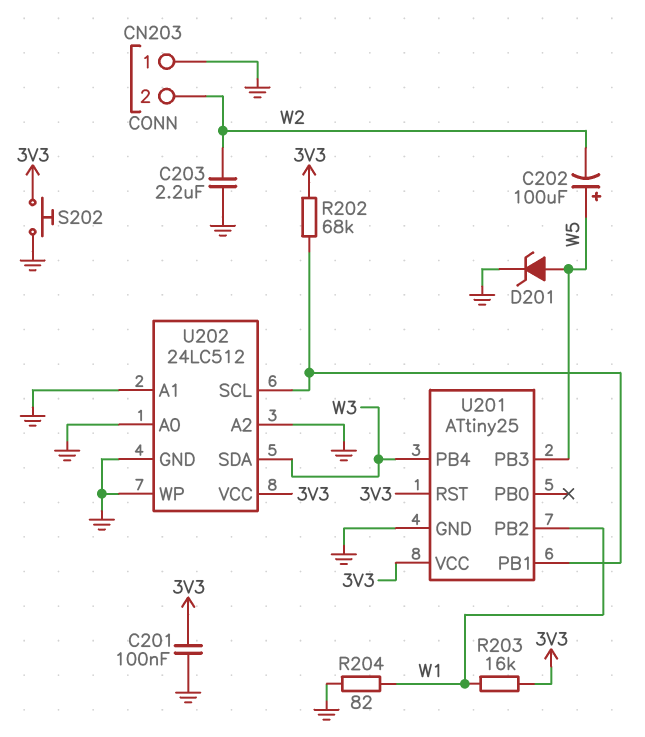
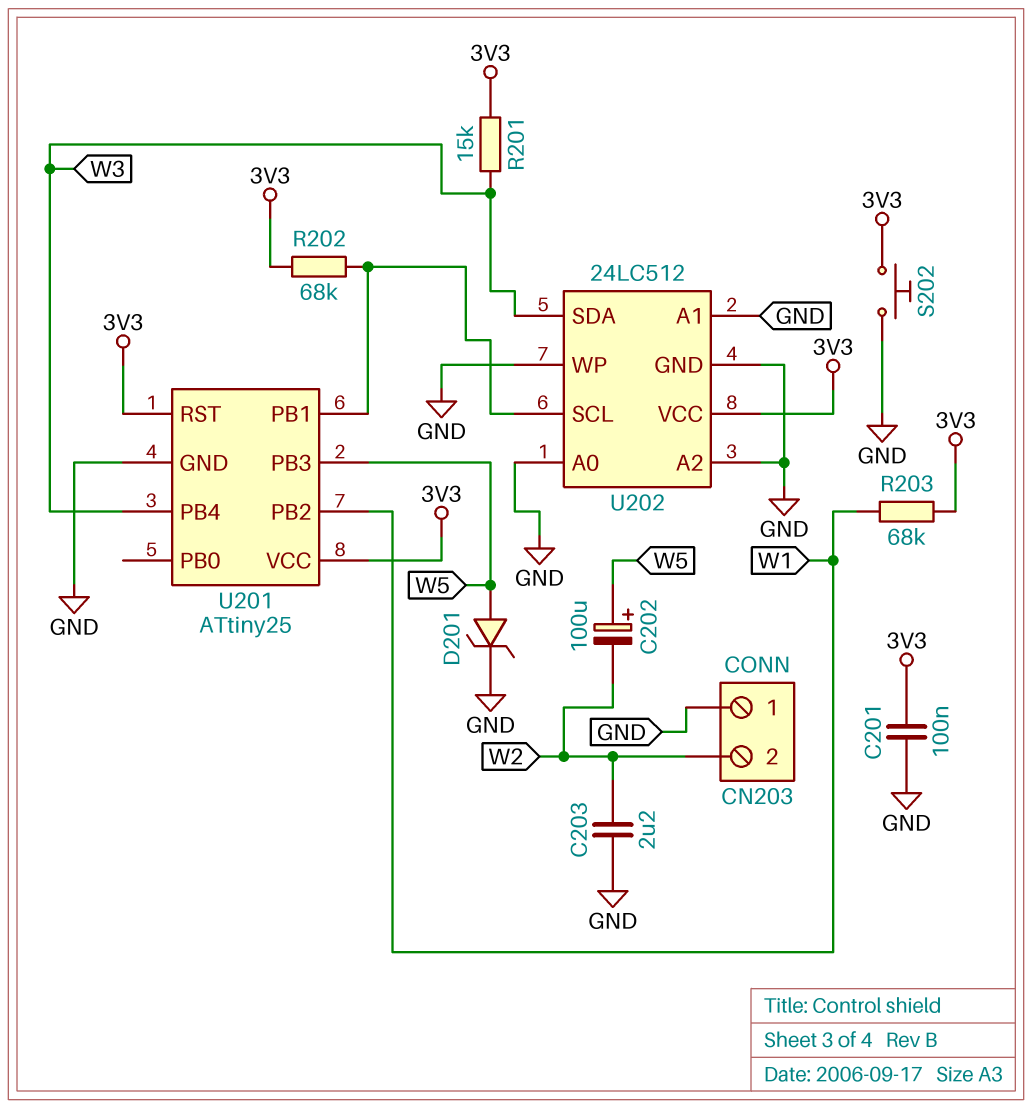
R201: none -> 15k (3V3, W3)
R203: 16k (3V3, W1) -> 68k (3V3, W1)
R204: 82 (GND, W1) -> none

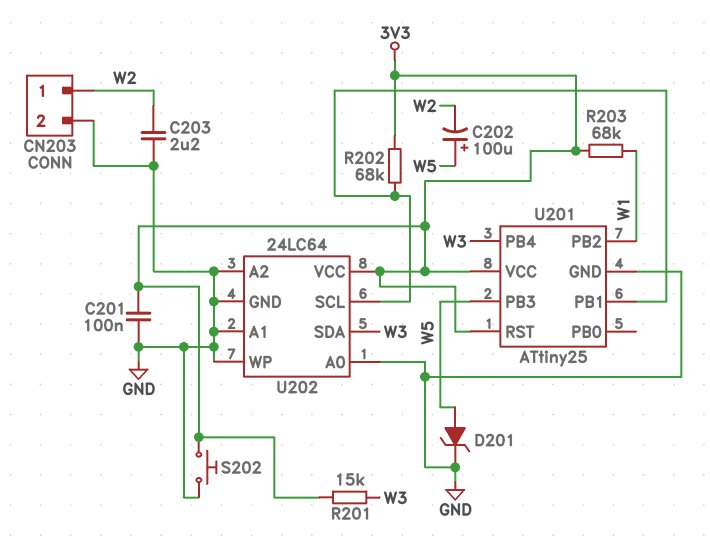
CN203 pin 1: GND -> W2
CN203 pin 2: W2 -> GND
U202: 24LC512 -> 24LC64

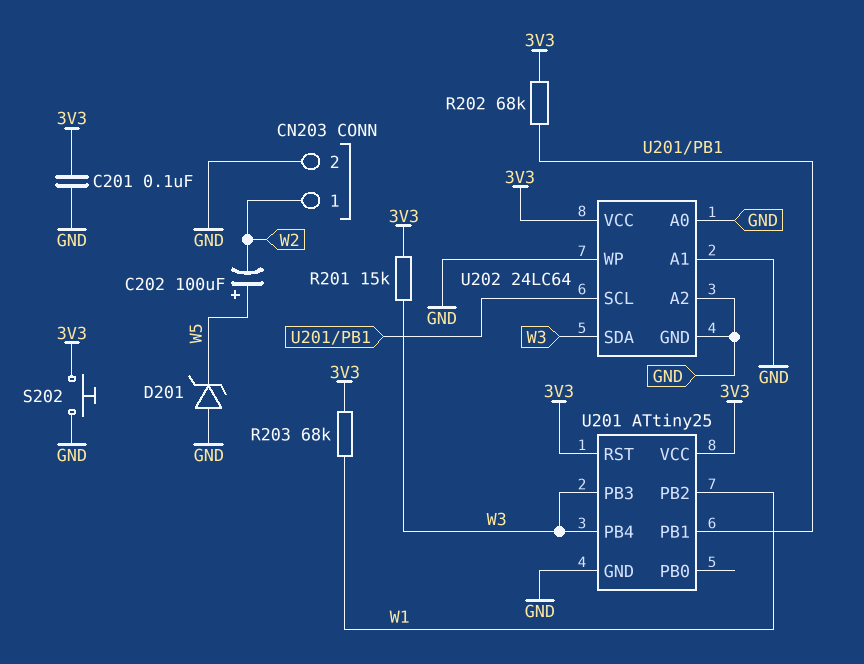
C203: 2.2uF (GND, W2) -> none
D201: zener (A W5, K GND) -> zener (A GND, K W5)
U201 pin PB3: W5 -> W3

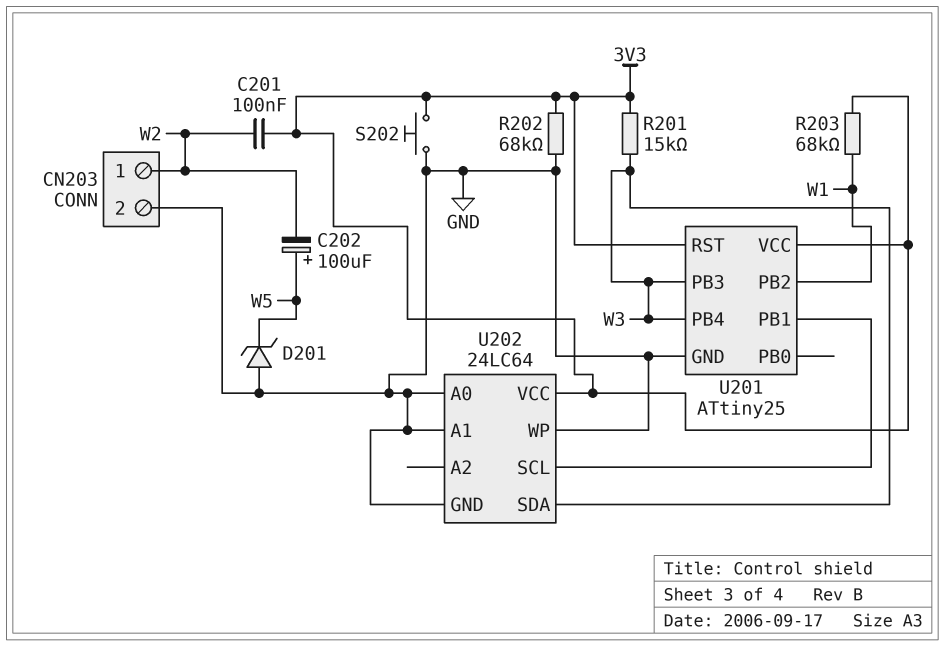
C201: 100nF (3V3, GND) -> 100nF (3V3, W2)
R202: 68k (3V3, U201/PB1) -> 68k (3V3, GND)
U202 pin A2: GND -> none

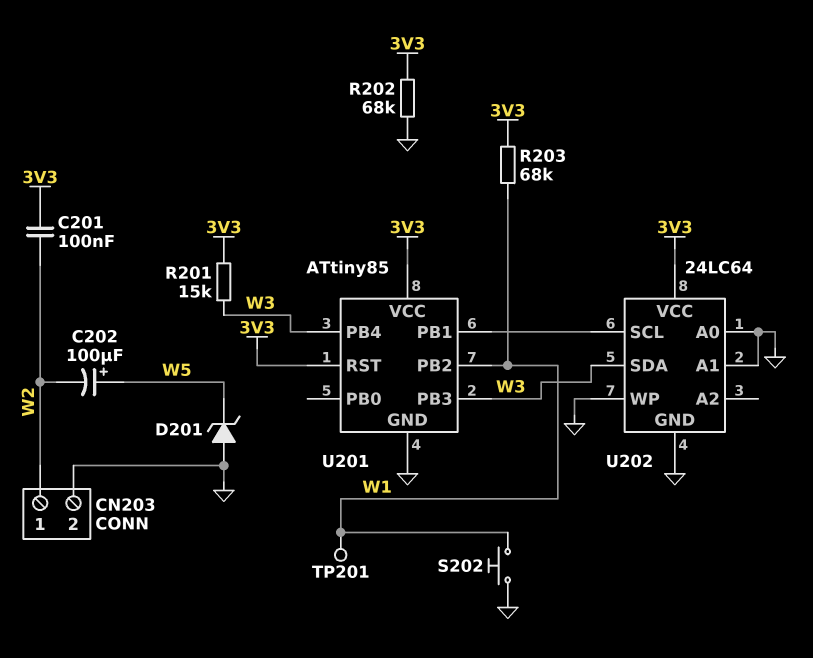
S202: button (3V3, GND) -> button (GND, W1)
TP201: none -> test point (W1)
U201: ATtiny25 -> ATtiny85

